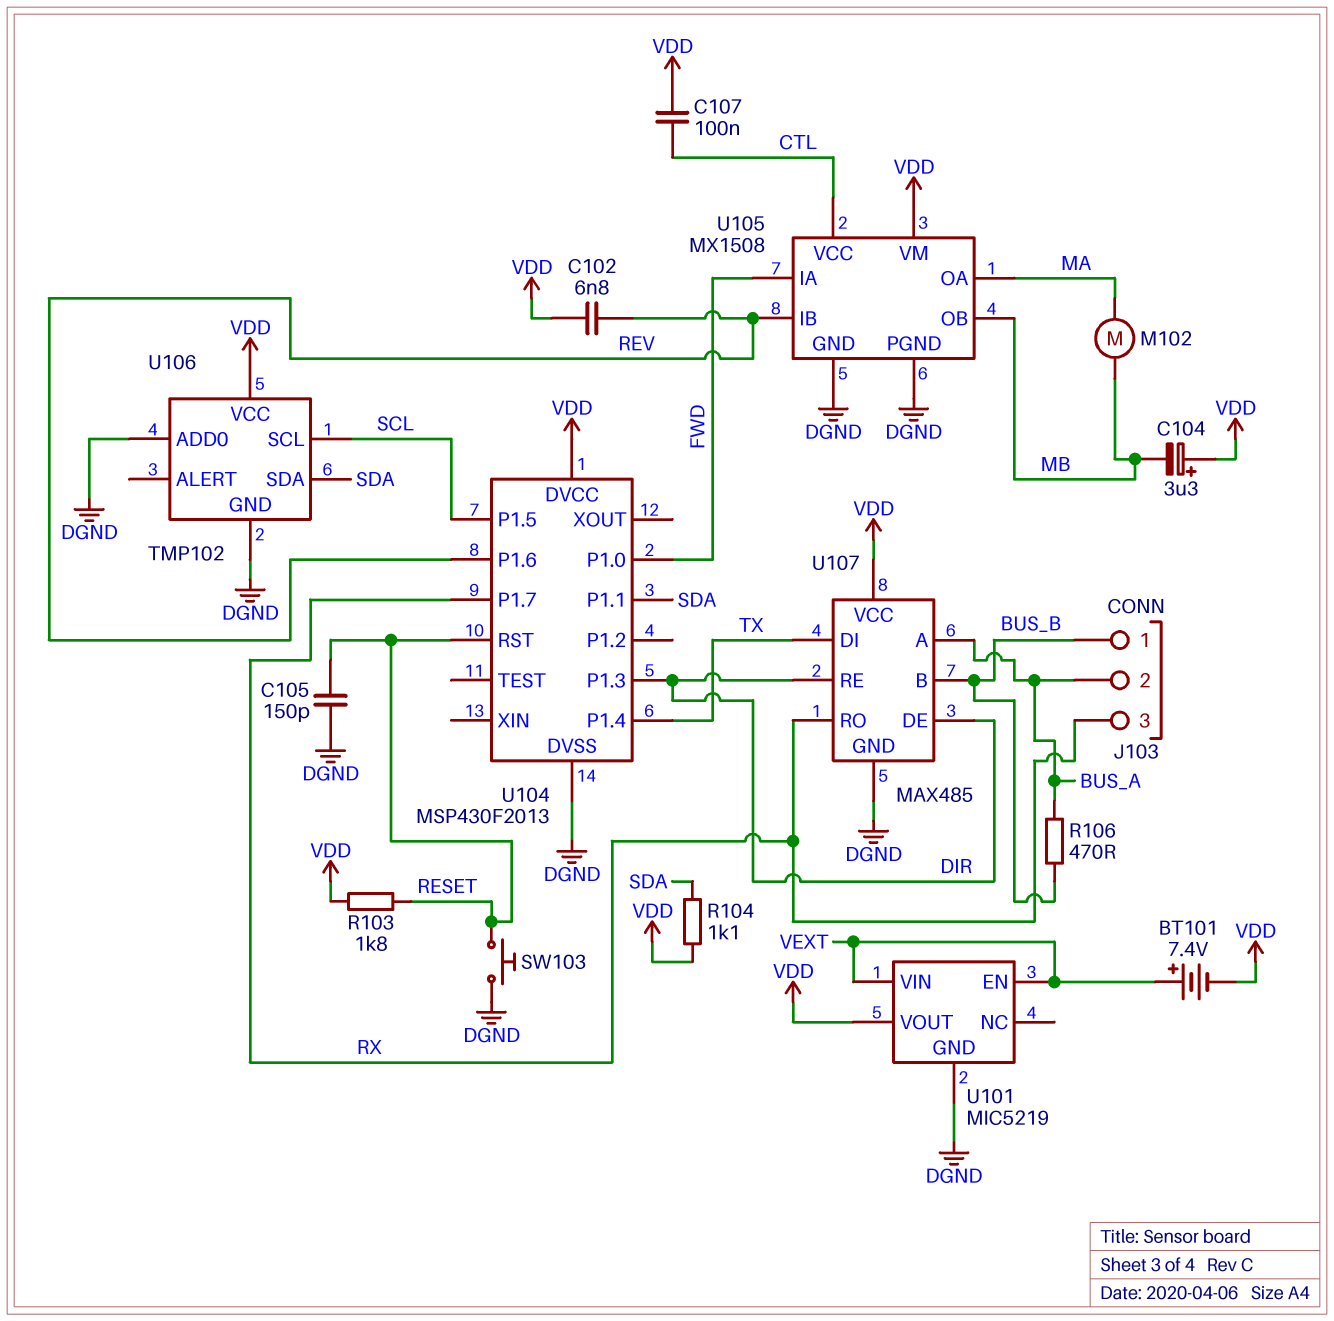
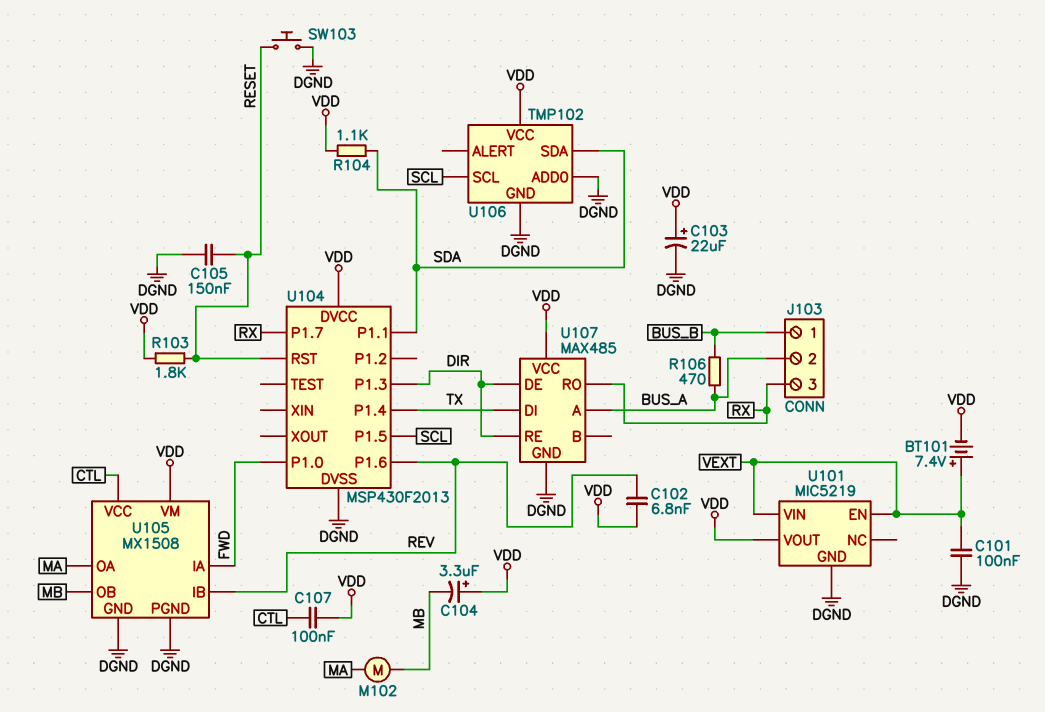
C101: none -> 100nF (DGND, VEXT)
C103: none -> 22uF (plus VDD, minus DGND)
C105: 150pF (DGND, RESET) -> 150nF (DGND, RESET)
U107 pin B: BUS_B -> none

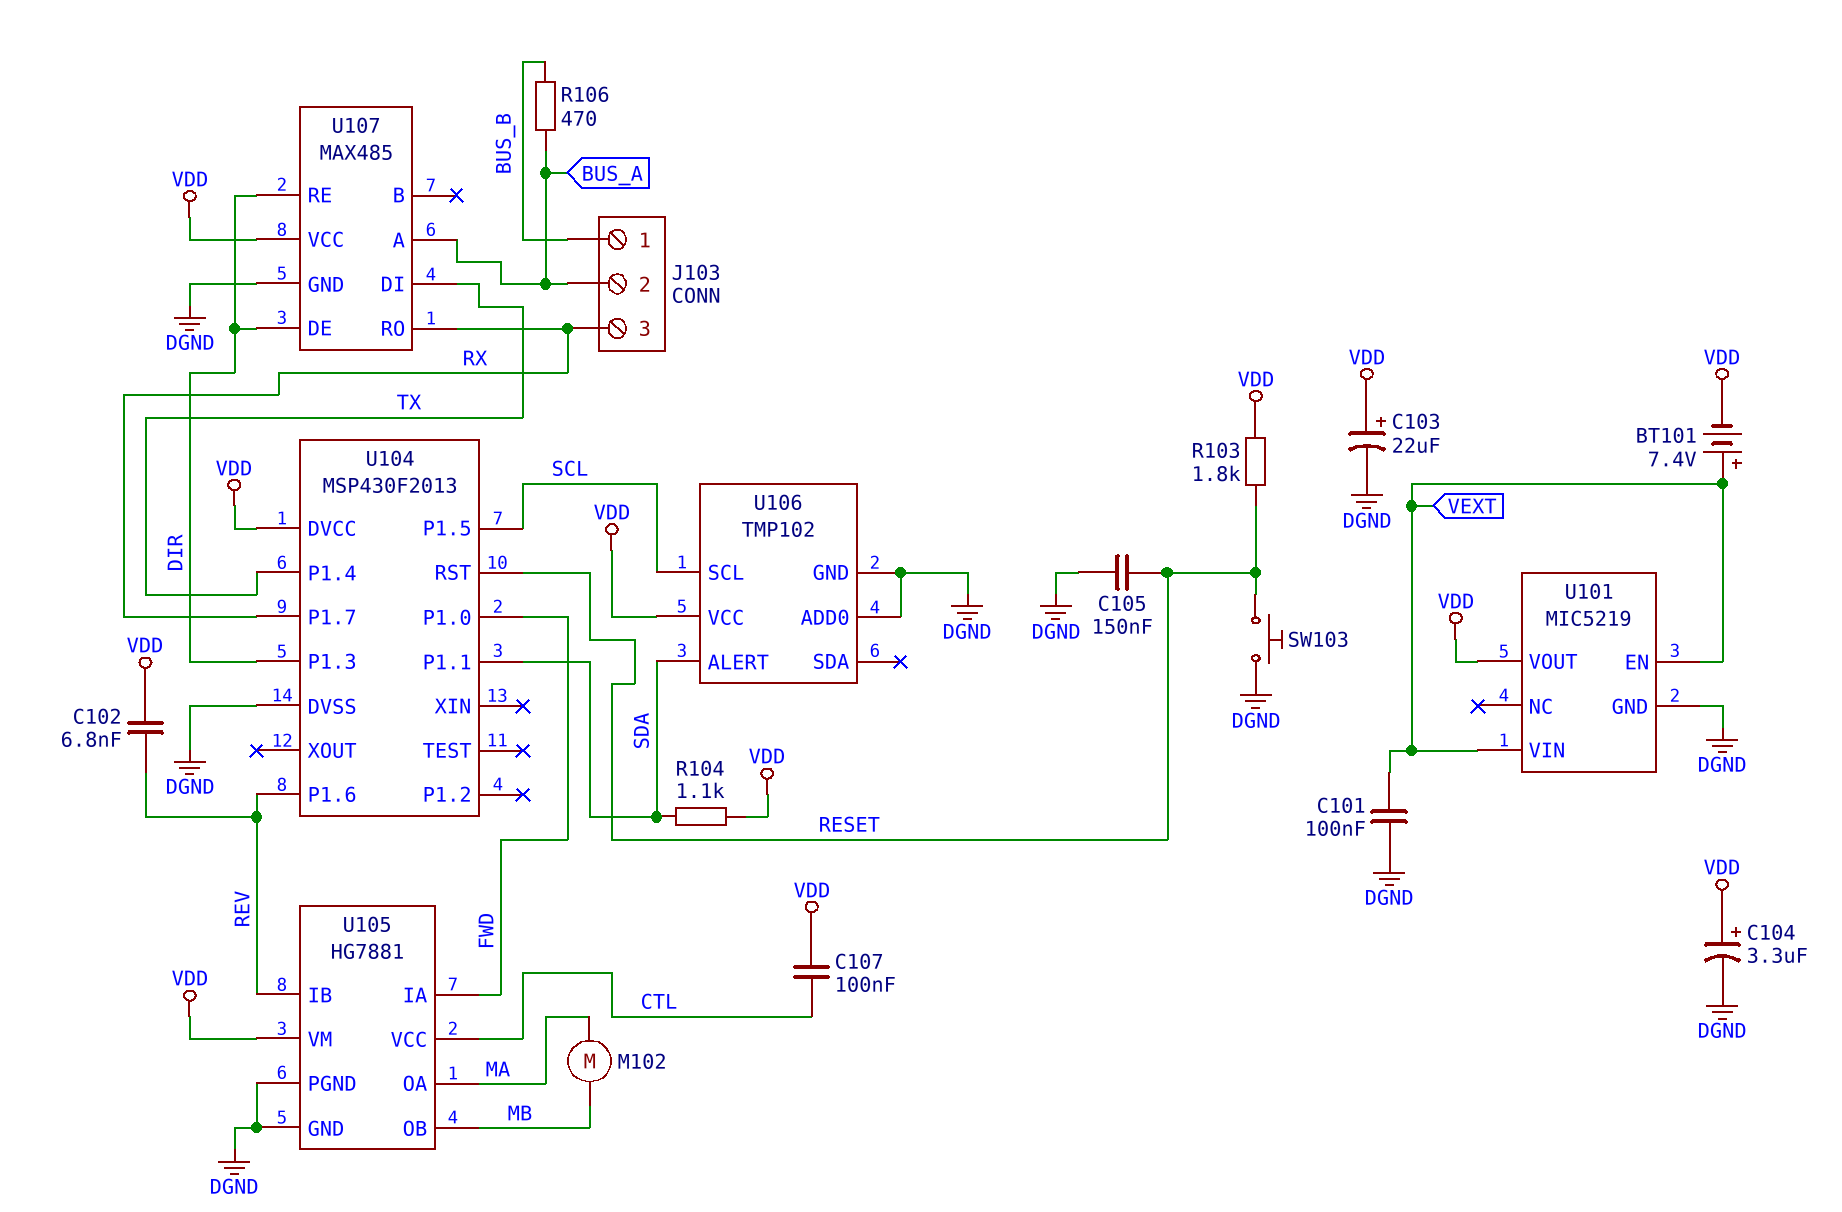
C104: 3.3uF (plus VDD, minus MB) -> 3.3uF (plus VDD, minus DGND)
U105: MX1508 -> HG7881
U106 pin ALERT: none -> SDA
U106 pin SDA: SDA -> none

